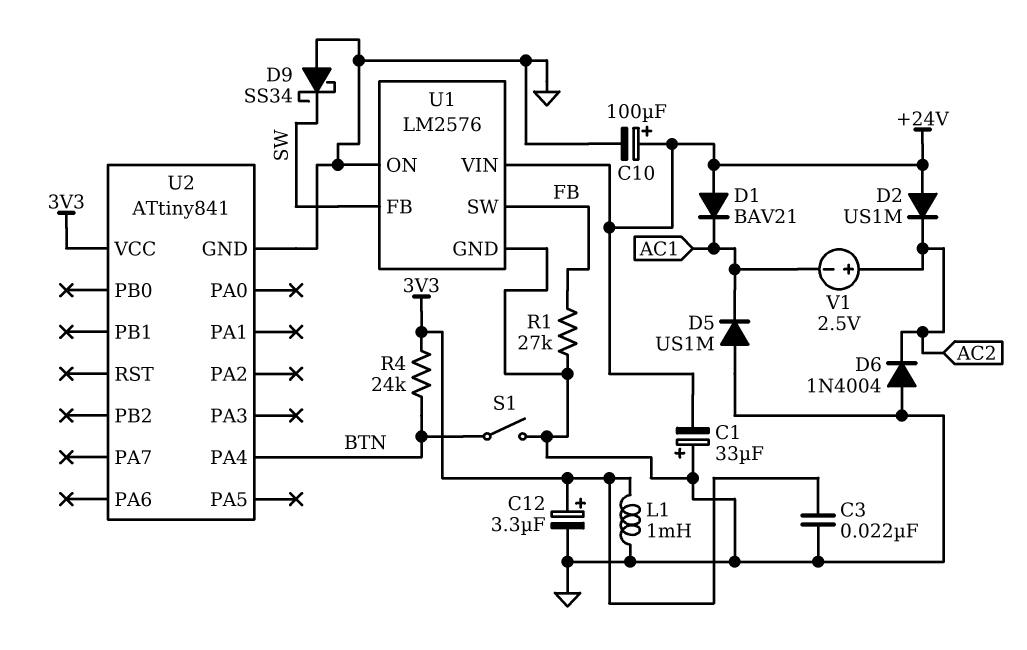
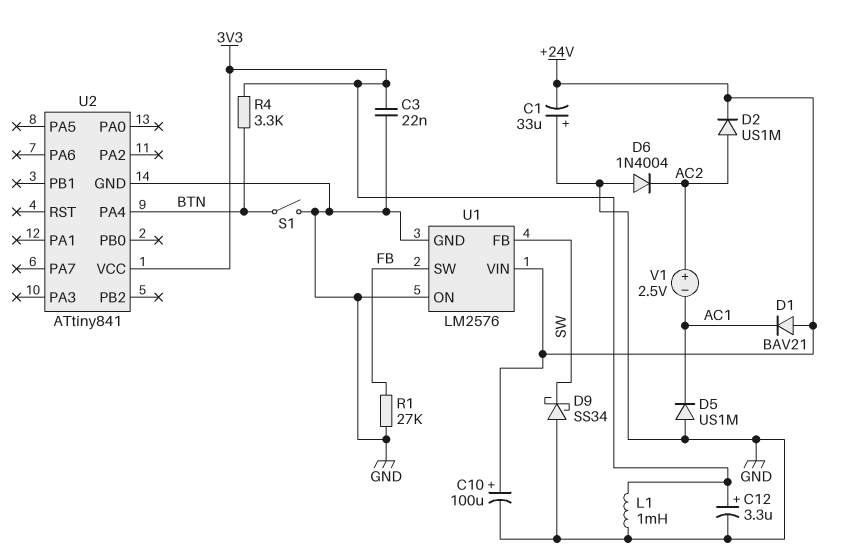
D2: diode US1M (A +24V, K AC2) -> diode US1M (A AC2, K +24V)
R4: 24k (3V3, BTN) -> 3.3k (3V3, BTN)

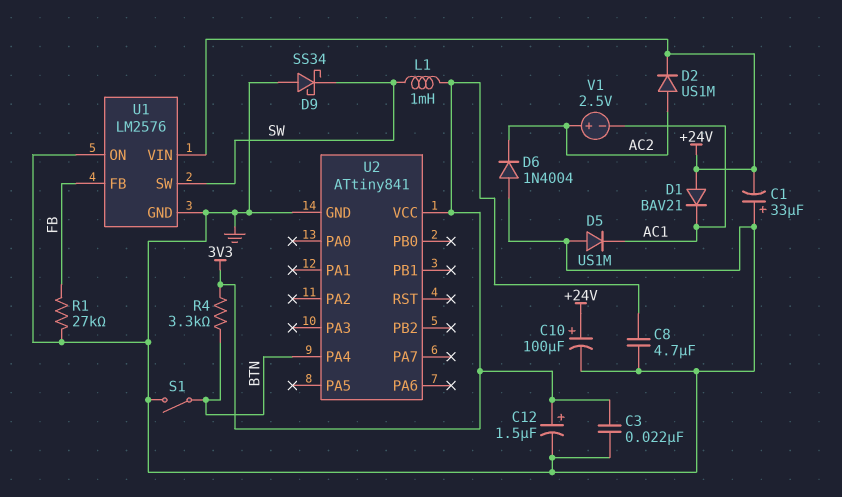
C8: none -> 4.7uF (3V3, GND)
C12: 3.3uF (plus 3V3, minus GND) -> 1.5uF (plus 3V3, minus GND)
L1: 1mH (3V3, GND) -> 1mH (3V3, SW)
U1 pin FB: SW -> FB
U1 pin SW: FB -> SW

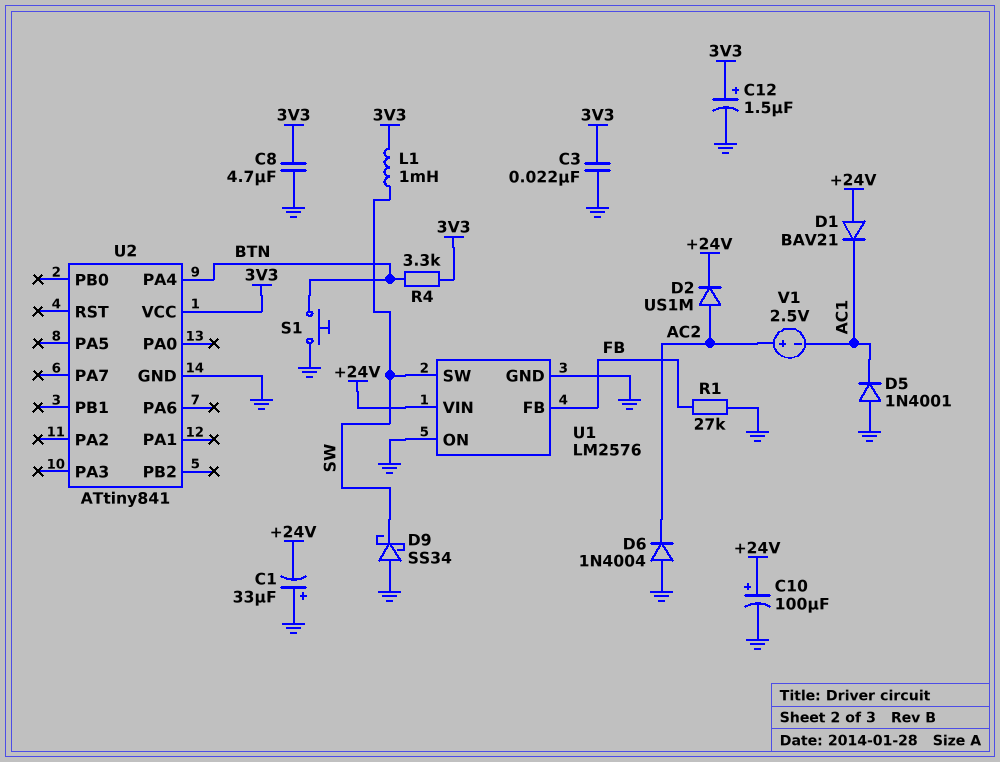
D5: diode US1M (A GND, K AC1) -> diode 1N4001 (A GND, K AC1)
S1: switch (BTN, GND) -> button (BTN, GND)

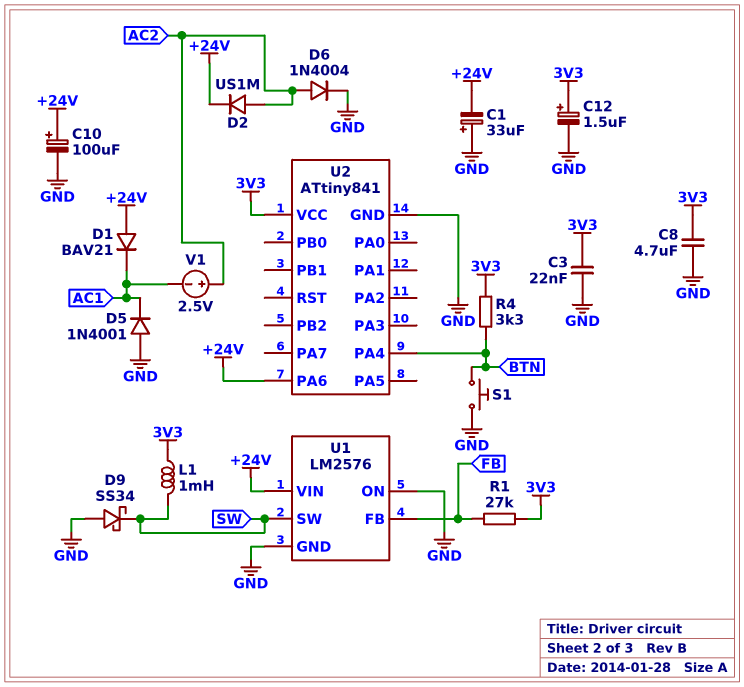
D6: diode 1N4004 (A GND, K AC2) -> diode 1N4004 (A AC2, K GND)
R1: 27k (FB, GND) -> 27k (3V3, FB)
U2 pin PA6: none -> +24V

